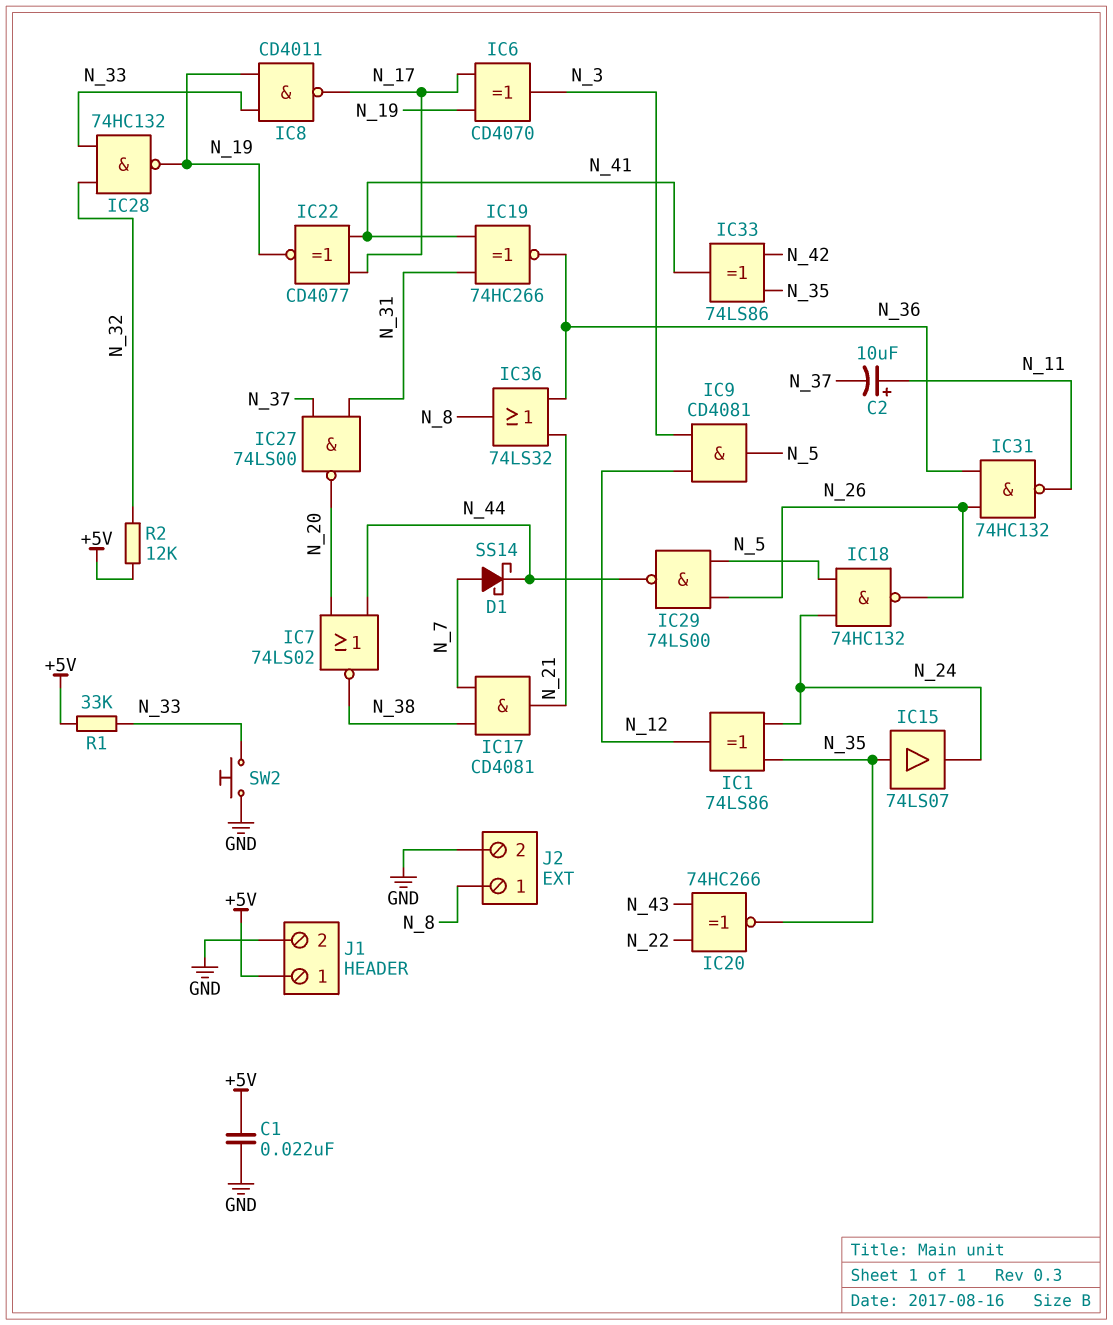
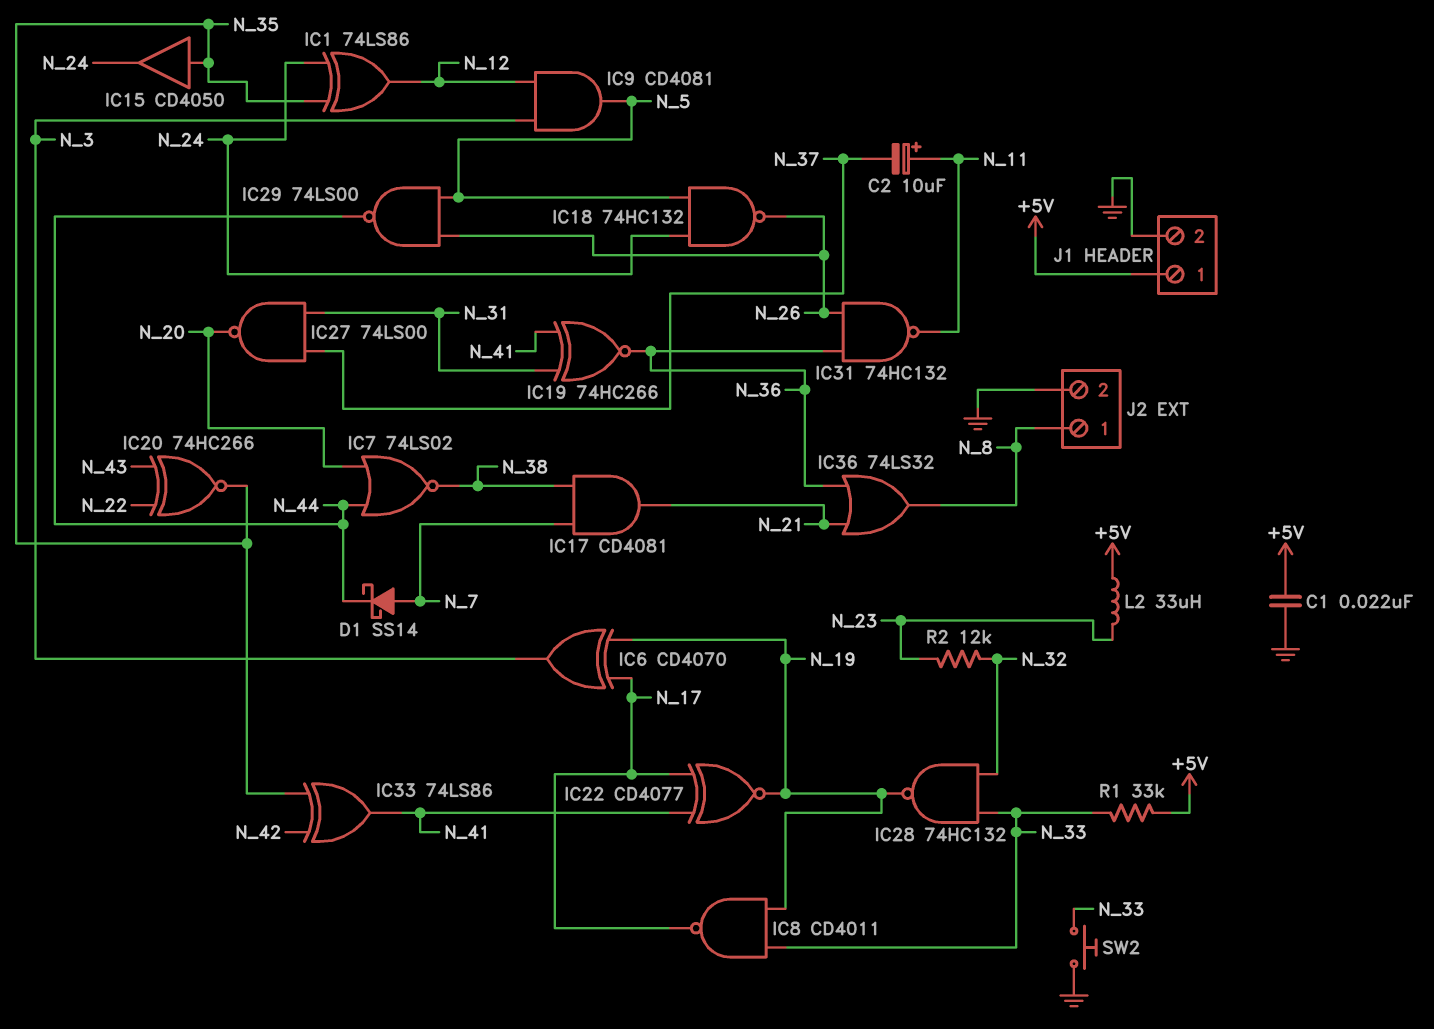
IC15: buffer 74LS07 (in N_35, out N_24) -> buffer CD4050 (in N_35, out N_24)
L2: none -> 33uH (+5V, N_23)
R2: 12k (+5V, N_32) -> 12k (N_23, N_32)

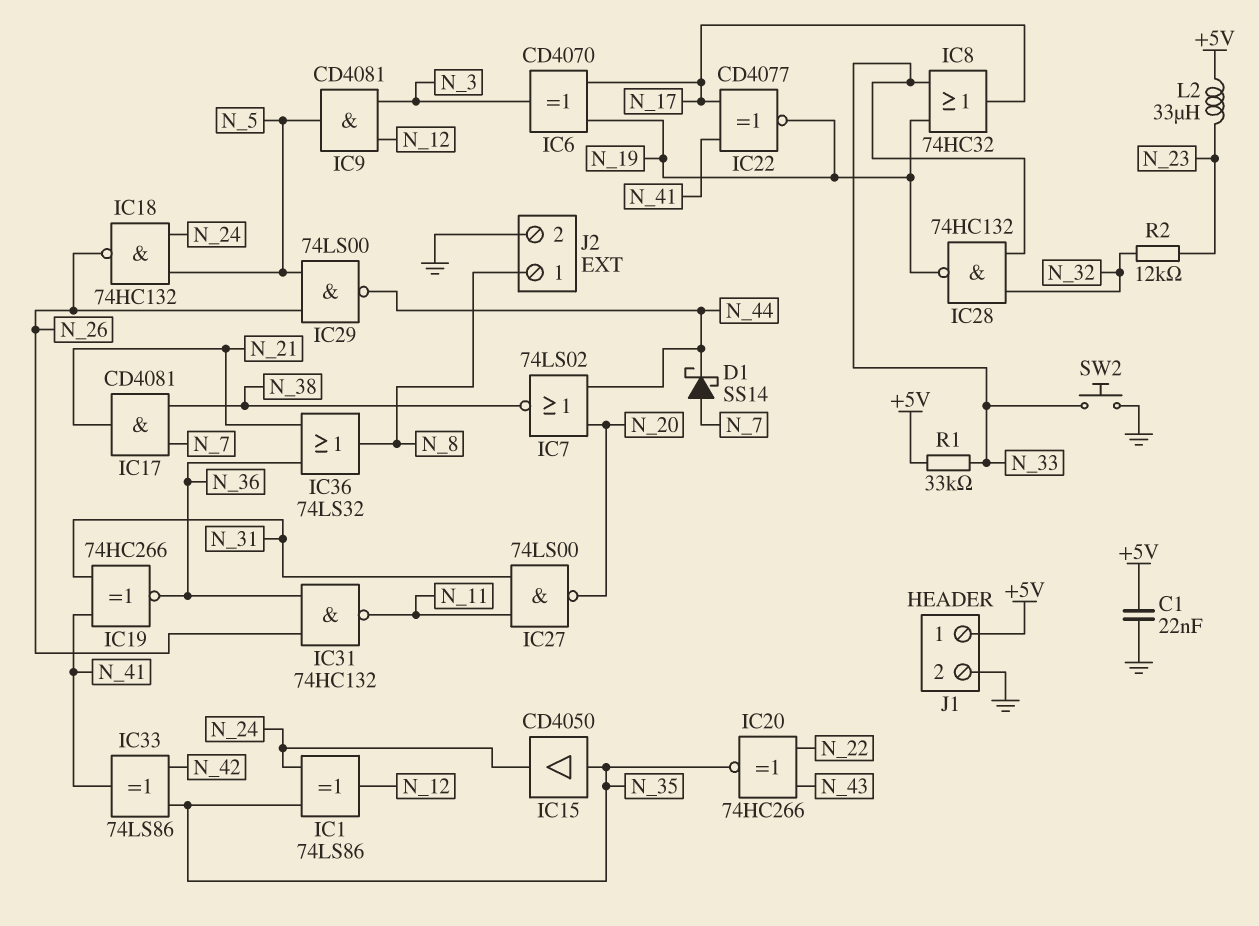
C2: 10uF (plus N_11, minus N_37) -> none
IC8: NAND CD4011 (in N_19, in N_33, out N_17) -> OR 74HC32 (in N_19, in N_33, out N_17)
IC27: NAND 74LS00 (in N_31, in N_37, out N_20) -> NAND 74LS00 (in N_11, in N_31, out N_20)

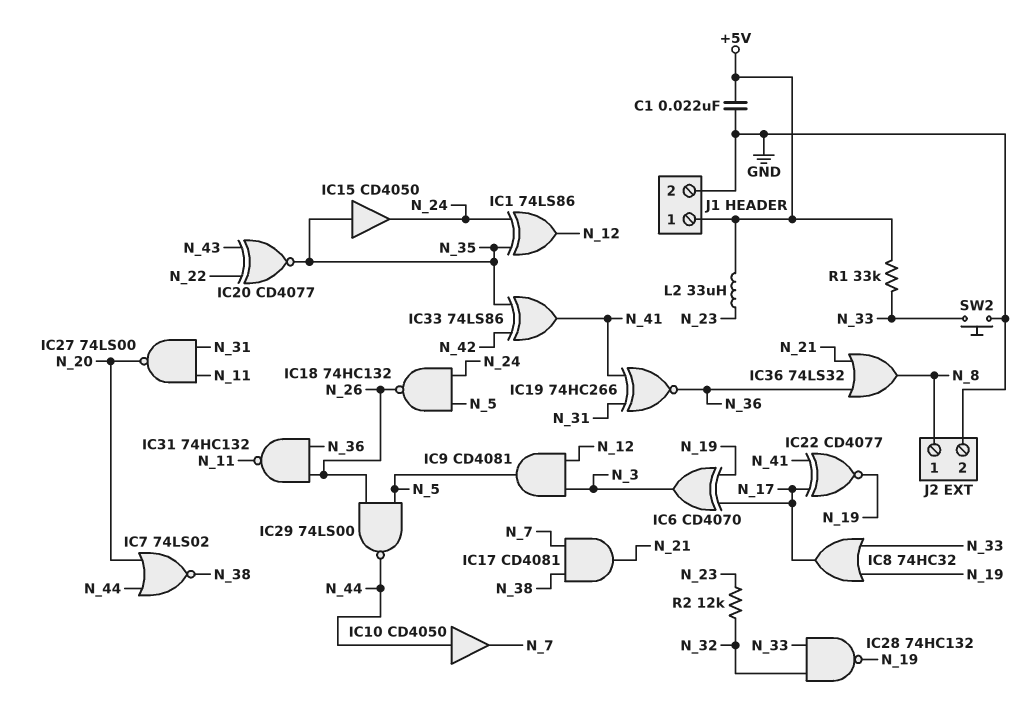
D1: schottky SS14 (A N_7, K N_44) -> none
IC10: none -> buffer CD4050 (in N_44, out N_7)
IC20: XNOR 74HC266 (in N_22, in N_43, out N_35) -> XNOR CD4077 (in N_22, in N_43, out N_35)

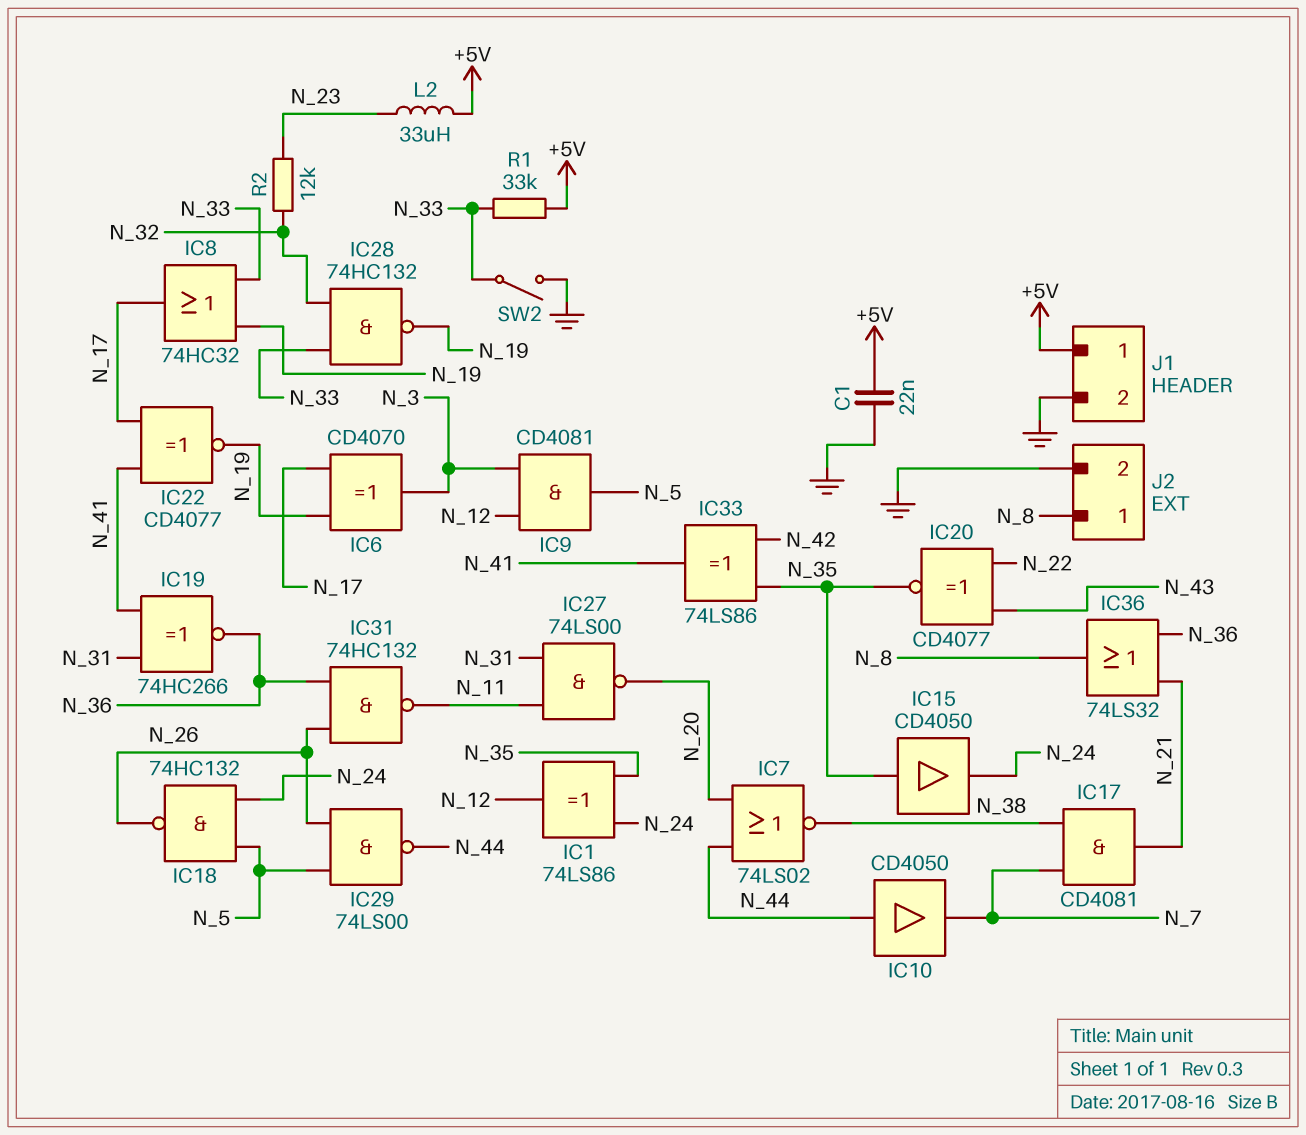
SW2: button (GND, N_33) -> switch (GND, N_33)

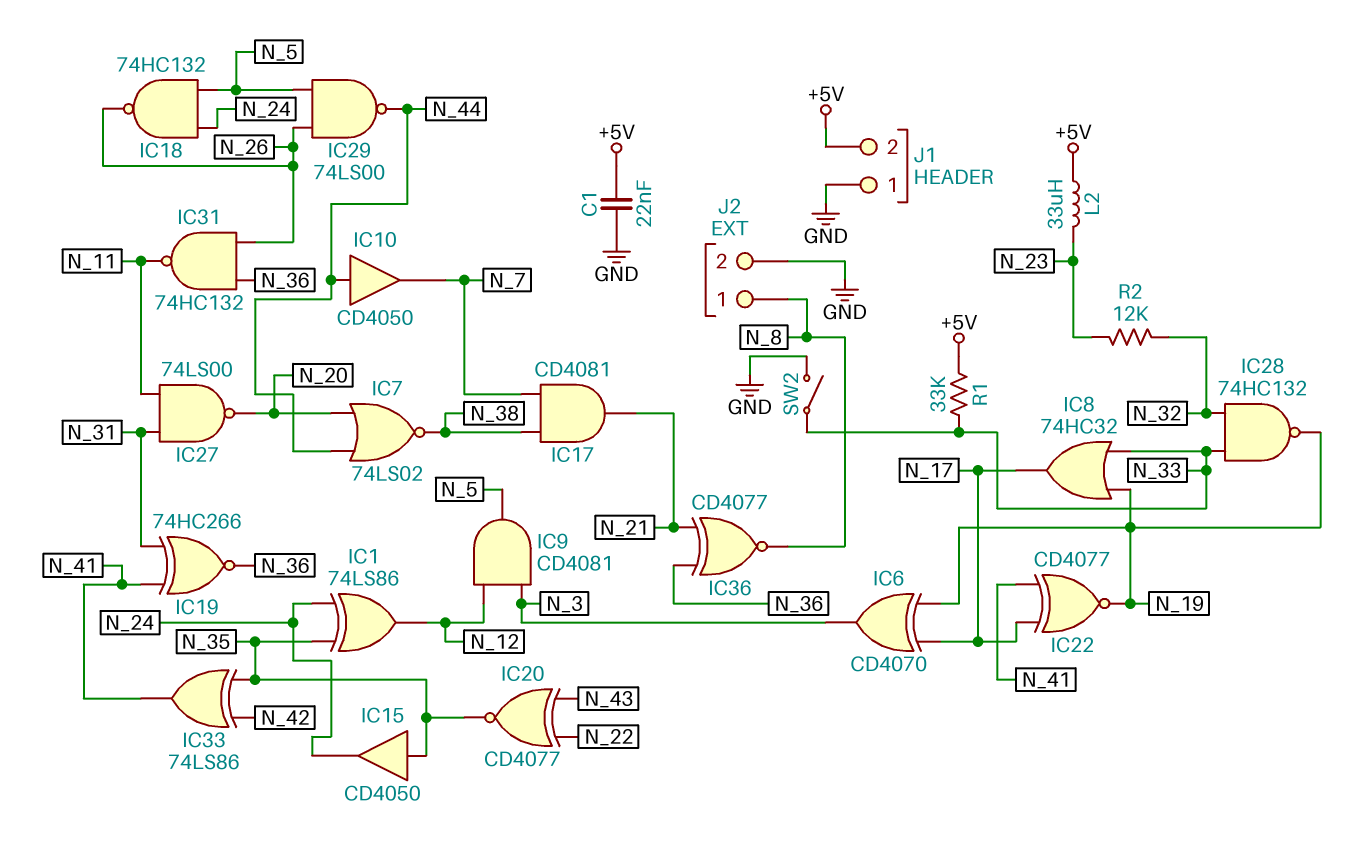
IC36: OR 74LS32 (in N_21, in N_36, out N_8) -> XNOR CD4077 (in N_21, in N_36, out N_8)
J1 pin 1: +5V -> GND
J1 pin 2: GND -> +5V

